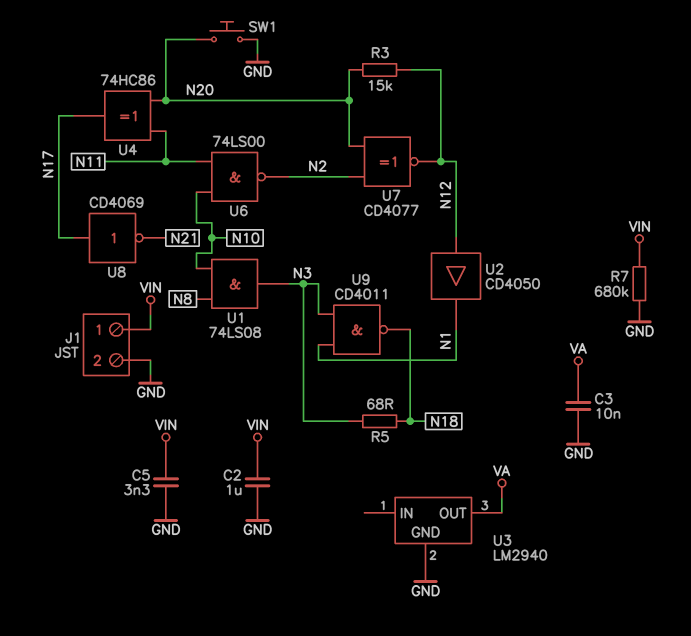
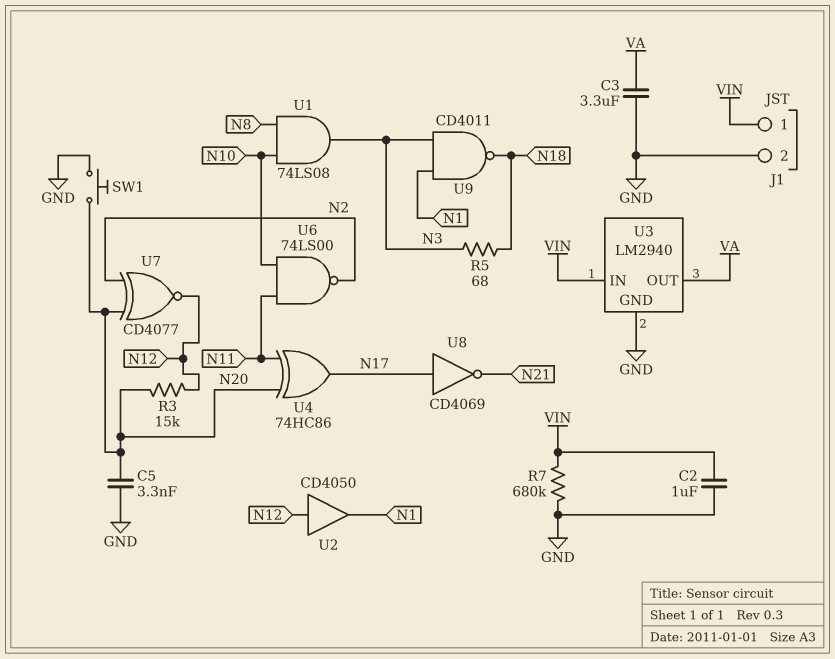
C3: 10nF (GND, VA) -> 3.3uF (GND, VA)
C5: 3.3nF (GND, VIN) -> 3.3nF (GND, N20)
U3 pin IN: none -> VIN

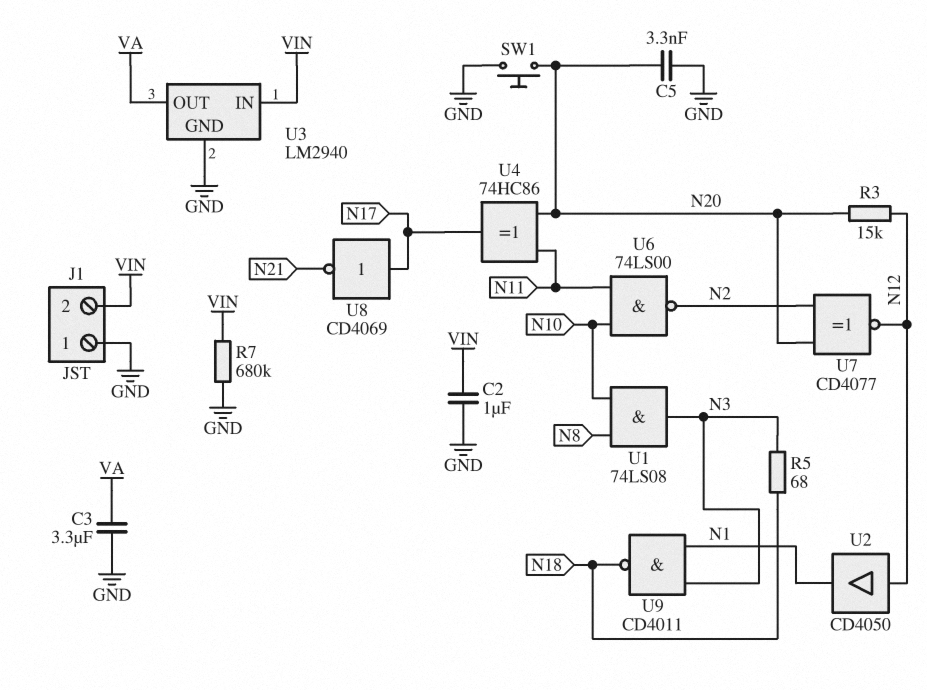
J1 pin 1: VIN -> GND
J1 pin 2: GND -> VIN

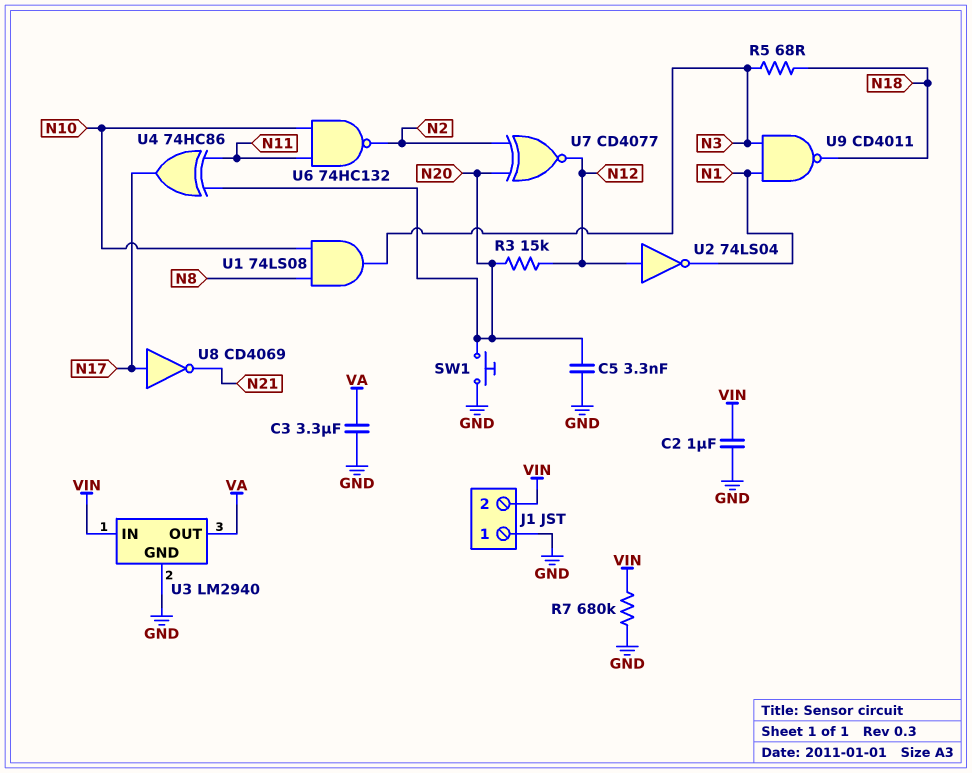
U2: buffer CD4050 (in N12, out N1) -> NOT 74LS04 (in N12, out N1)
U6: NAND 74LS00 (in N10, in N11, out N2) -> NAND 74HC132 (in N10, in N11, out N2)

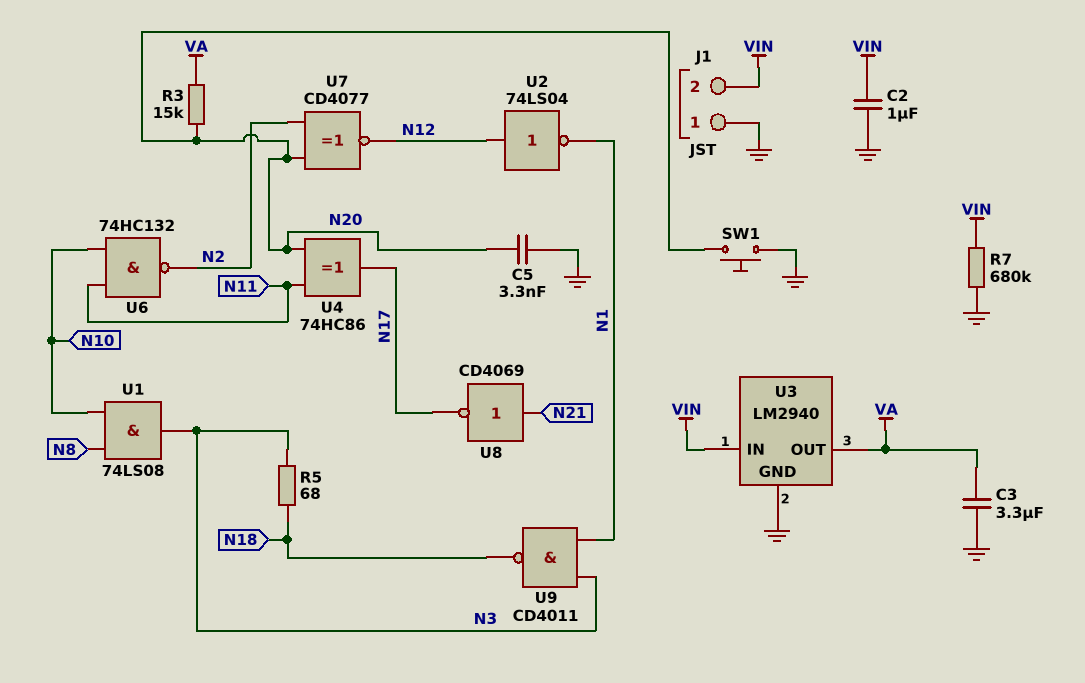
R3: 15k (N12, N20) -> 15k (N20, VA)
U8: NOT CD4069 (in N17, out N21) -> NOT CD4069 (in N21, out N17)

